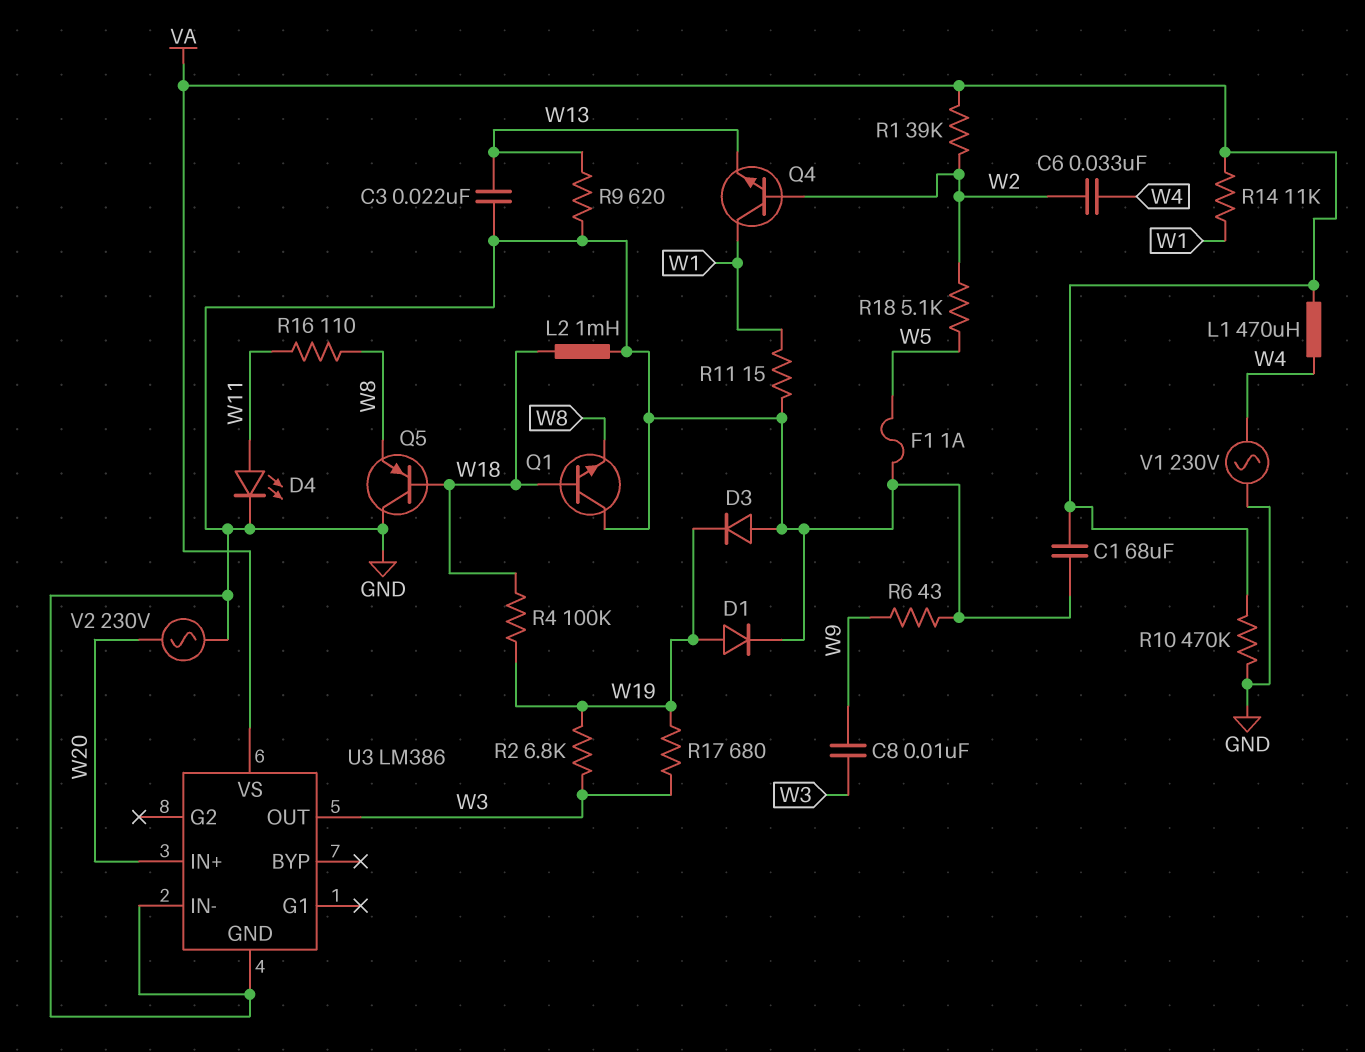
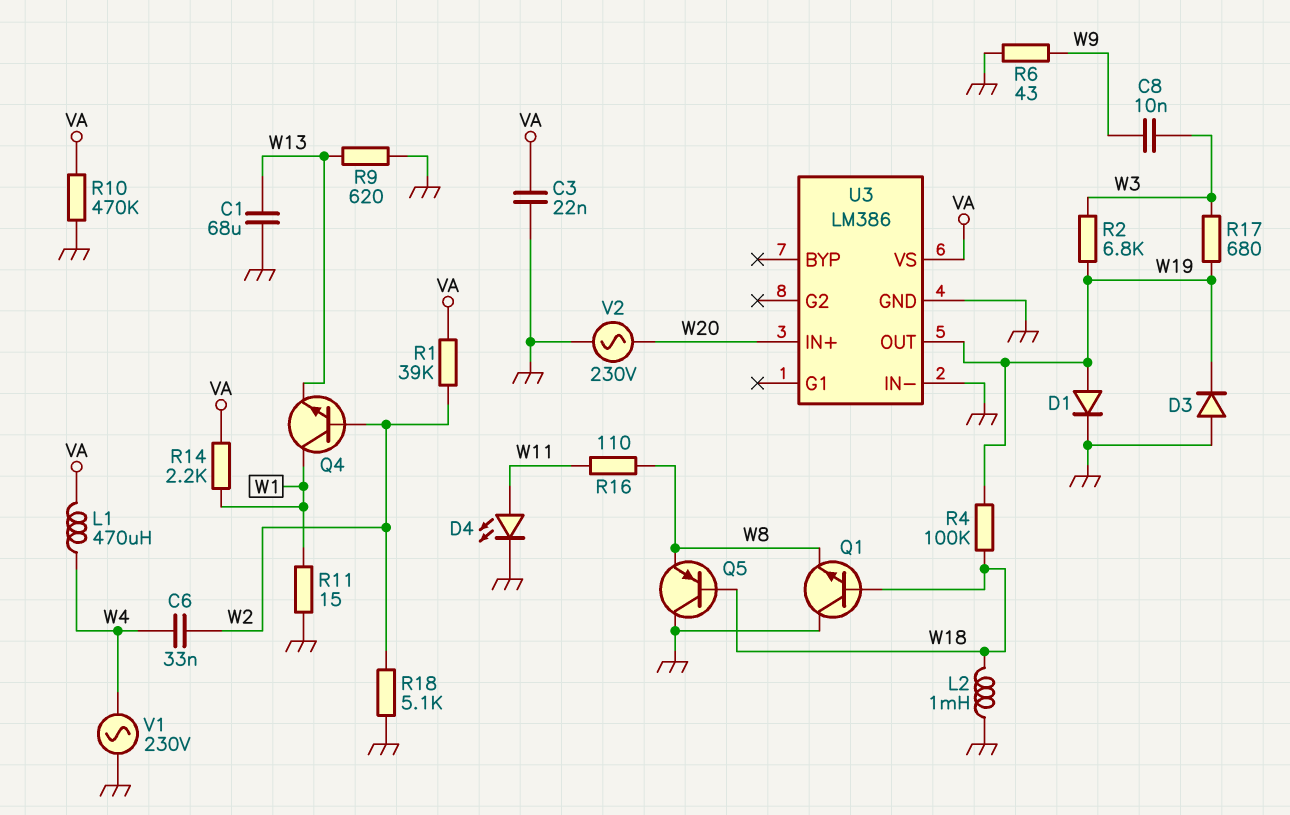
C1: 68uF (GND, VA) -> 68uF (GND, W13)
C3: 22nF (GND, W13) -> 22nF (GND, VA)
F1: 1A (GND, W5) -> none
R14: 11k (VA, W1) -> 2.2k (VA, W1)
R18: 5.1k (W2, W5) -> 5.1k (GND, W2)
U3 pin OUT: W3 -> W19

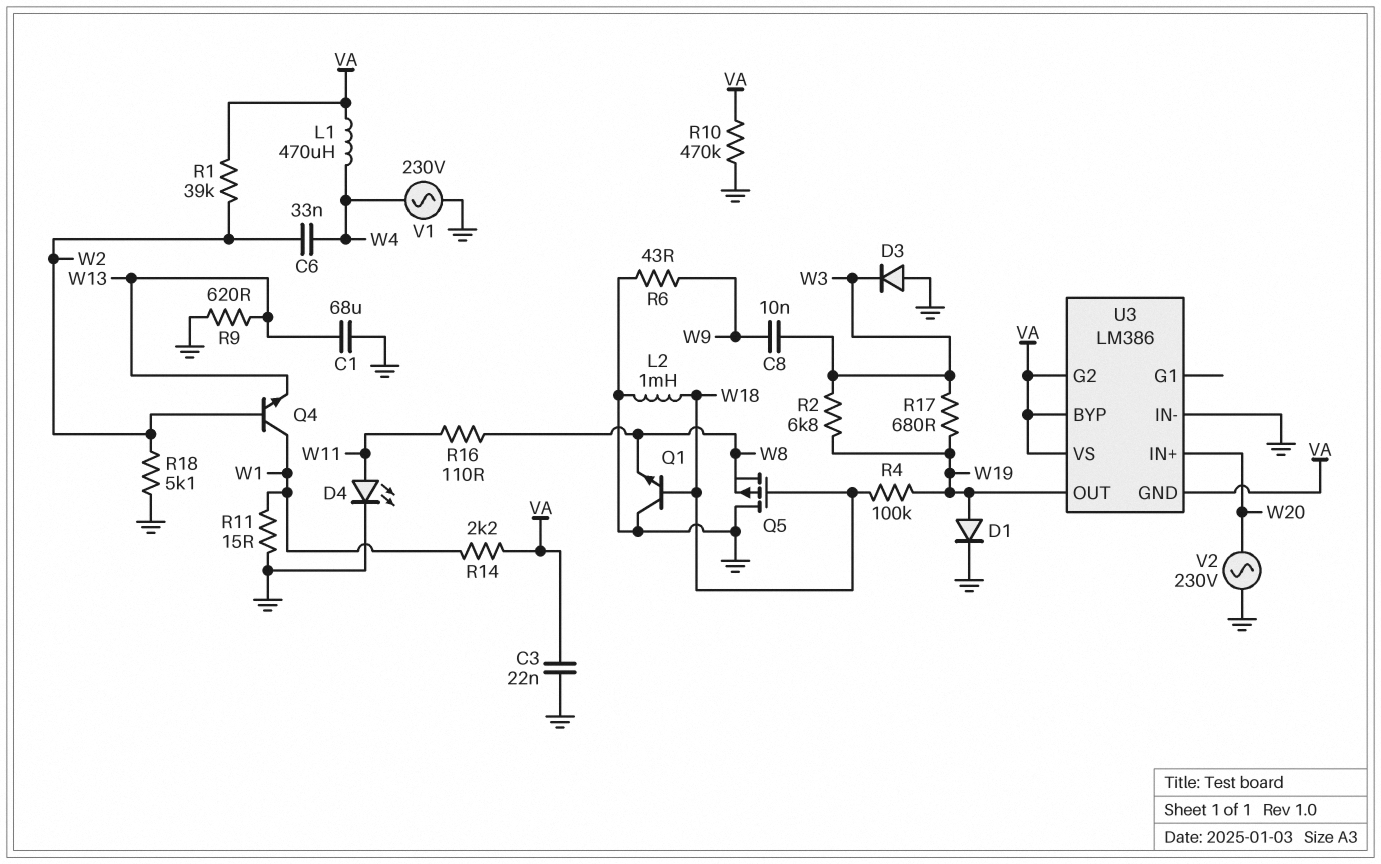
D3: diode (A GND, K W19) -> diode (A GND, K W3)
Q5: PNP (B W18, C GND, E W8) -> PMOS (G W18, D GND, S W8)
U3 pin BYP: none -> VA
U3 pin G2: none -> VA
U3 pin GND: GND -> VA

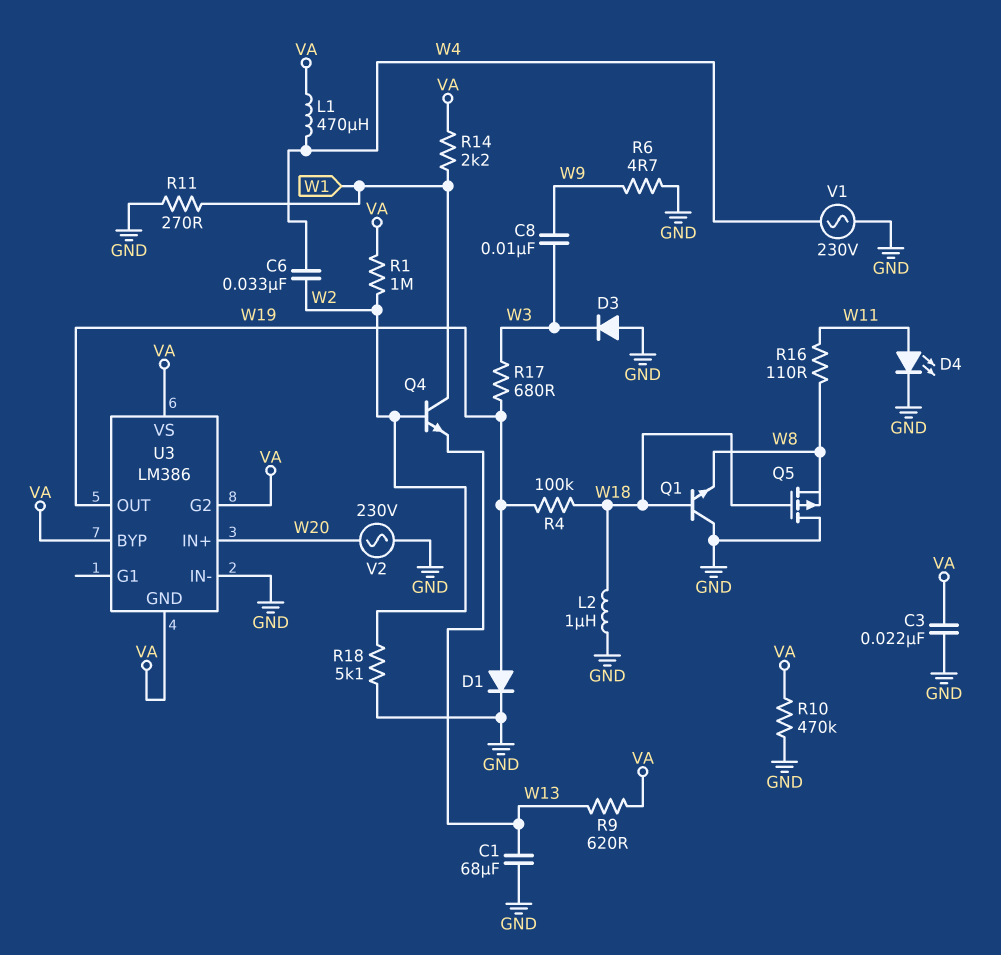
L2: 1mH (GND, W18) -> 1uH (GND, W18)
R1: 39k (VA, W2) -> 1M (VA, W2)
R2: 6.8k (W3, W19) -> none
R6: 43 (GND, W9) -> 4.7 (GND, W9)
R9: 620 (GND, W13) -> 620 (VA, W13)
R11: 15 (GND, W1) -> 270 (GND, W1)

